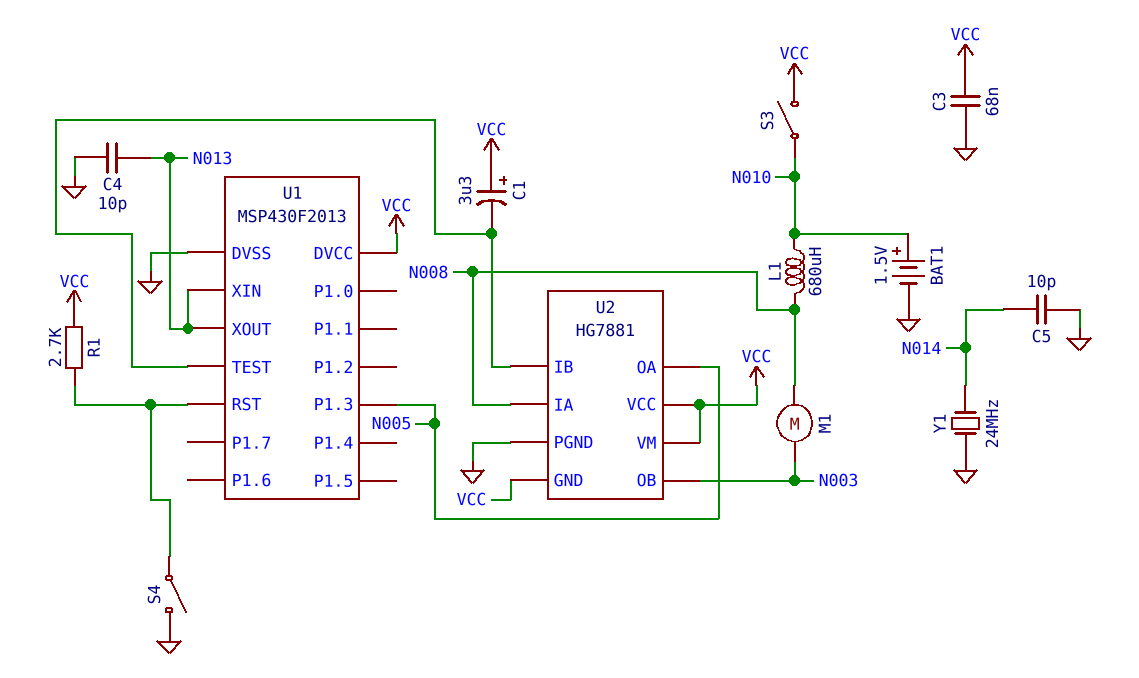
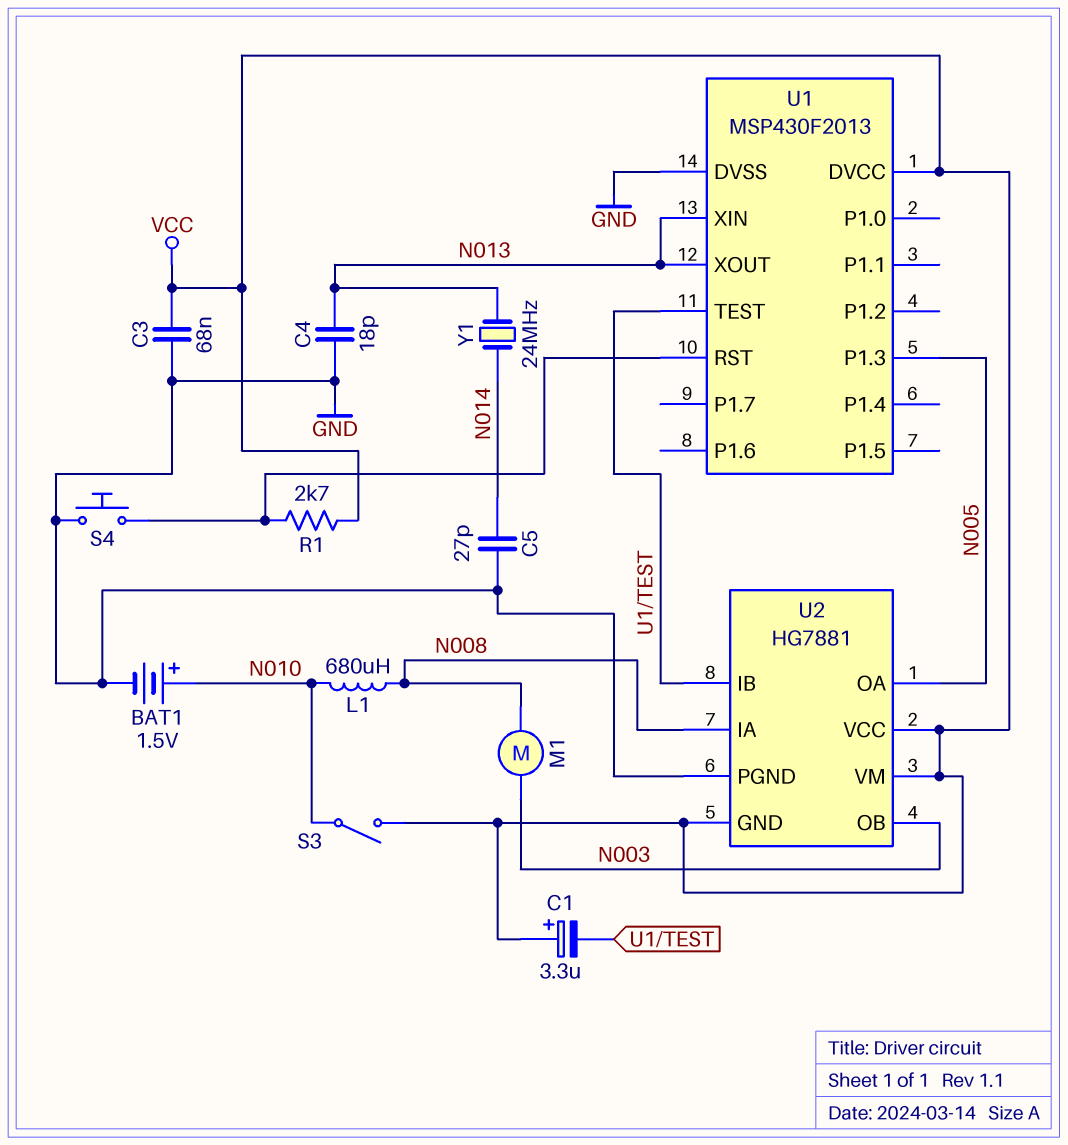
C4: 10pF (GND, N013) -> 18pF (GND, N013)
C5: 10pF (GND, N014) -> 27pF (GND, N014)
S4: switch (GND, U1/RST) -> button (GND, U1/RST)
Y1: 24MHz (GND, N014) -> 24MHz (N013, N014)

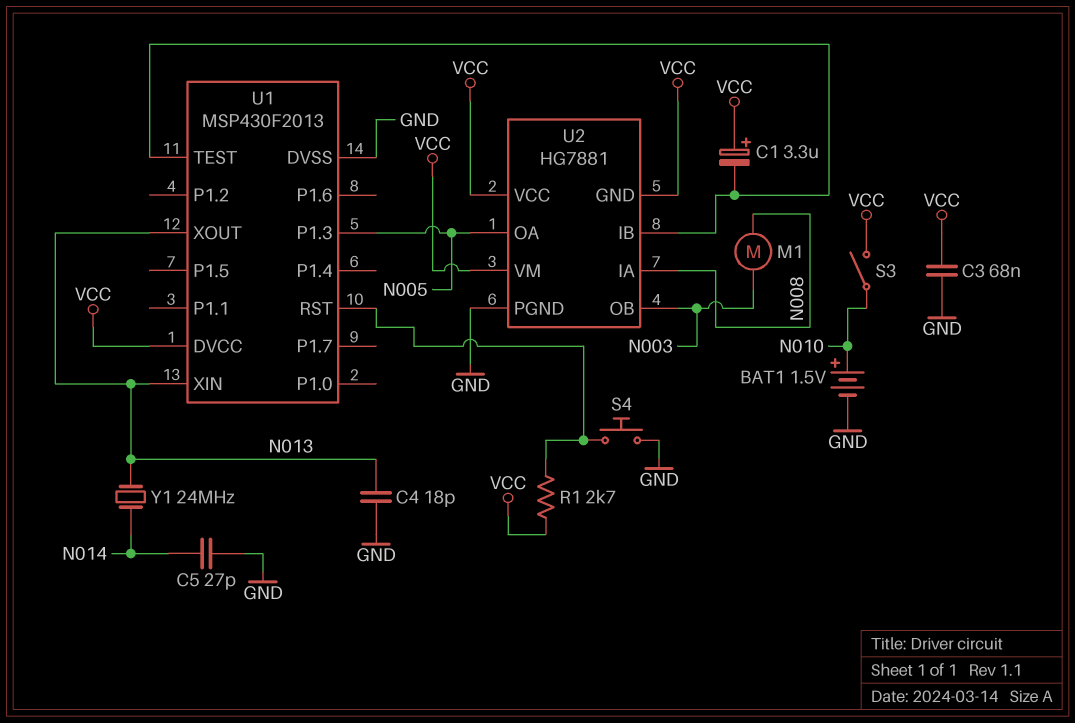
L1: 680uH (N008, N010) -> none

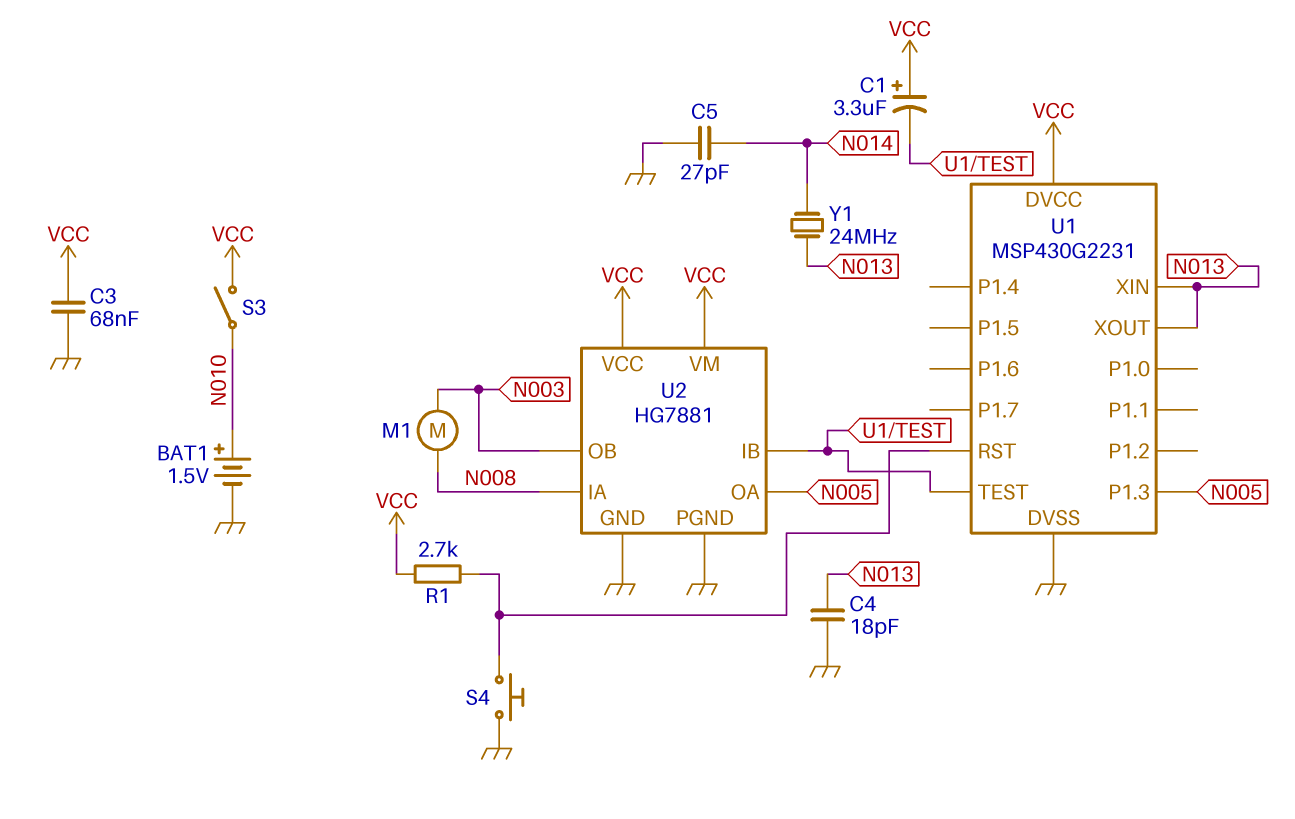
U1: MSP430F2013 -> MSP430G2231
U2 pin GND: VCC -> GND

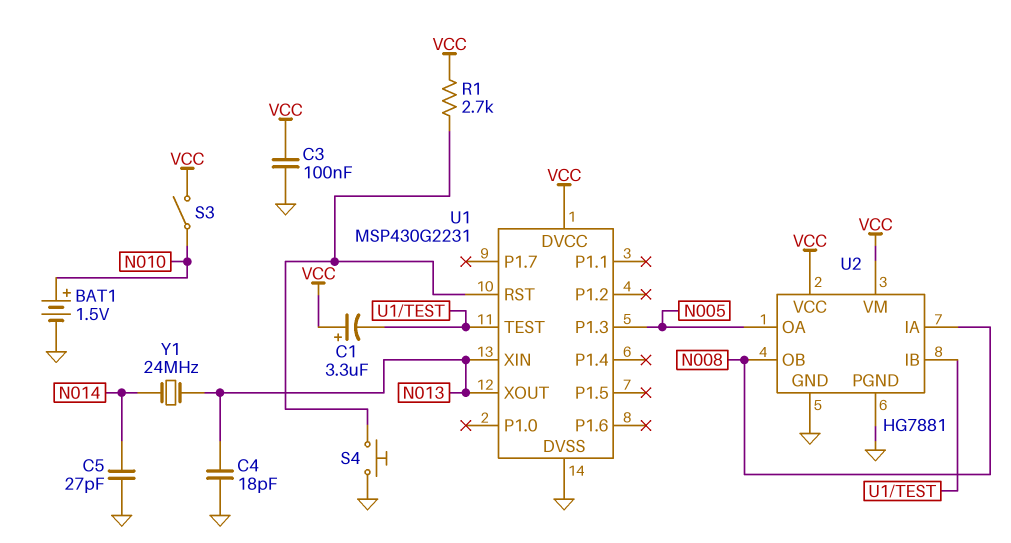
C3: 68nF (GND, VCC) -> 100nF (GND, VCC)
M1: motor (N003, N008) -> none
U2 pin OB: N003 -> N008

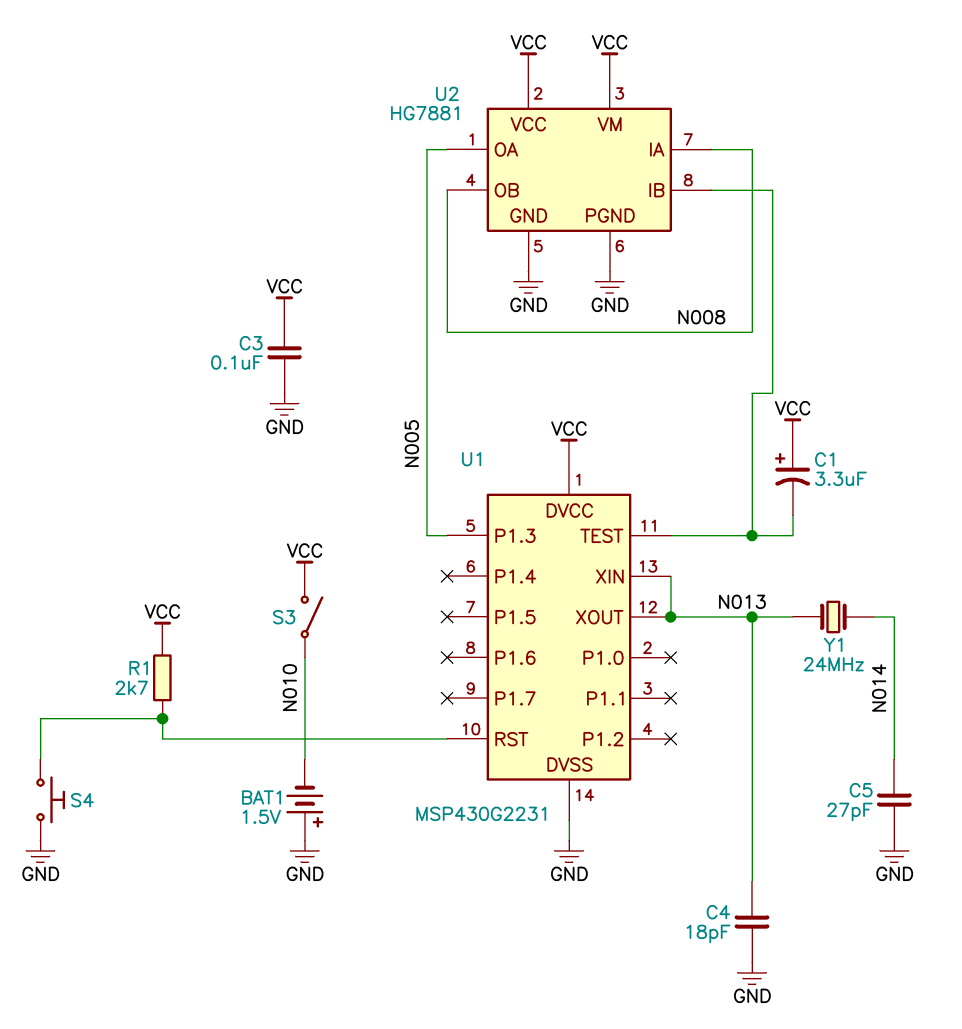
BAT1: 1.5V (plus N010, minus GND) -> 1.5V (plus GND, minus N010)

